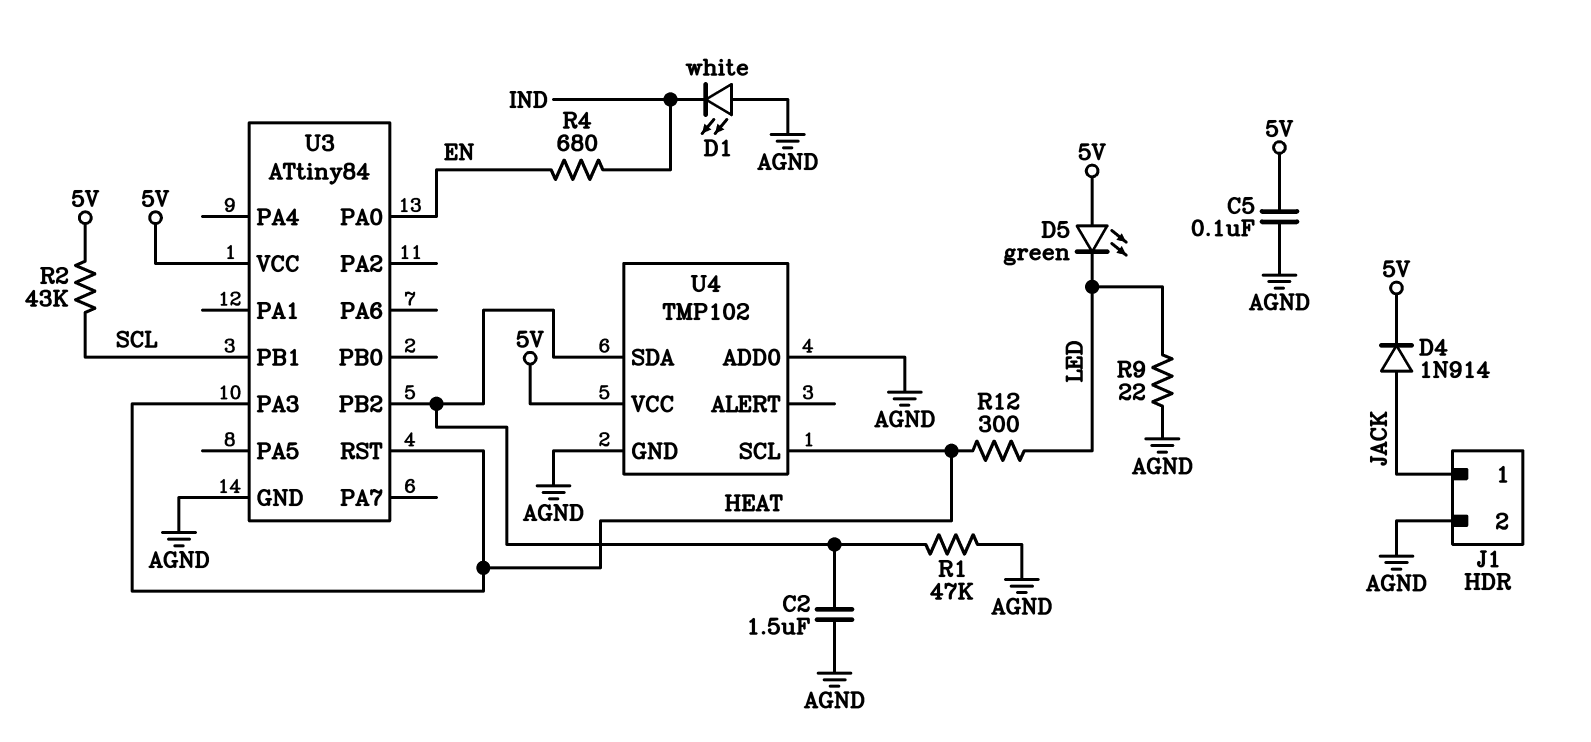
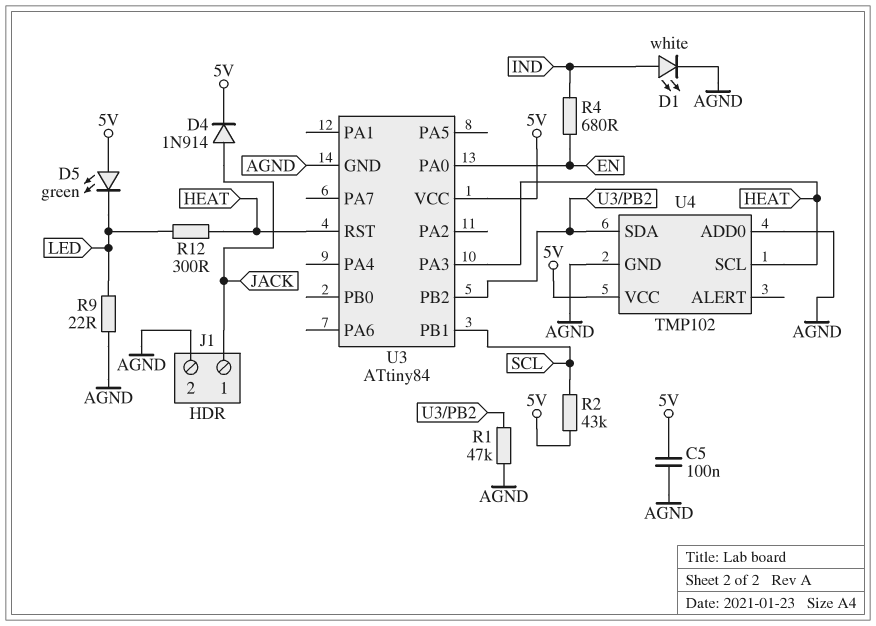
C2: 1.5uF (AGND, U3/PB2) -> none
D1: LED white (A AGND, K IND) -> LED white (A IND, K AGND)

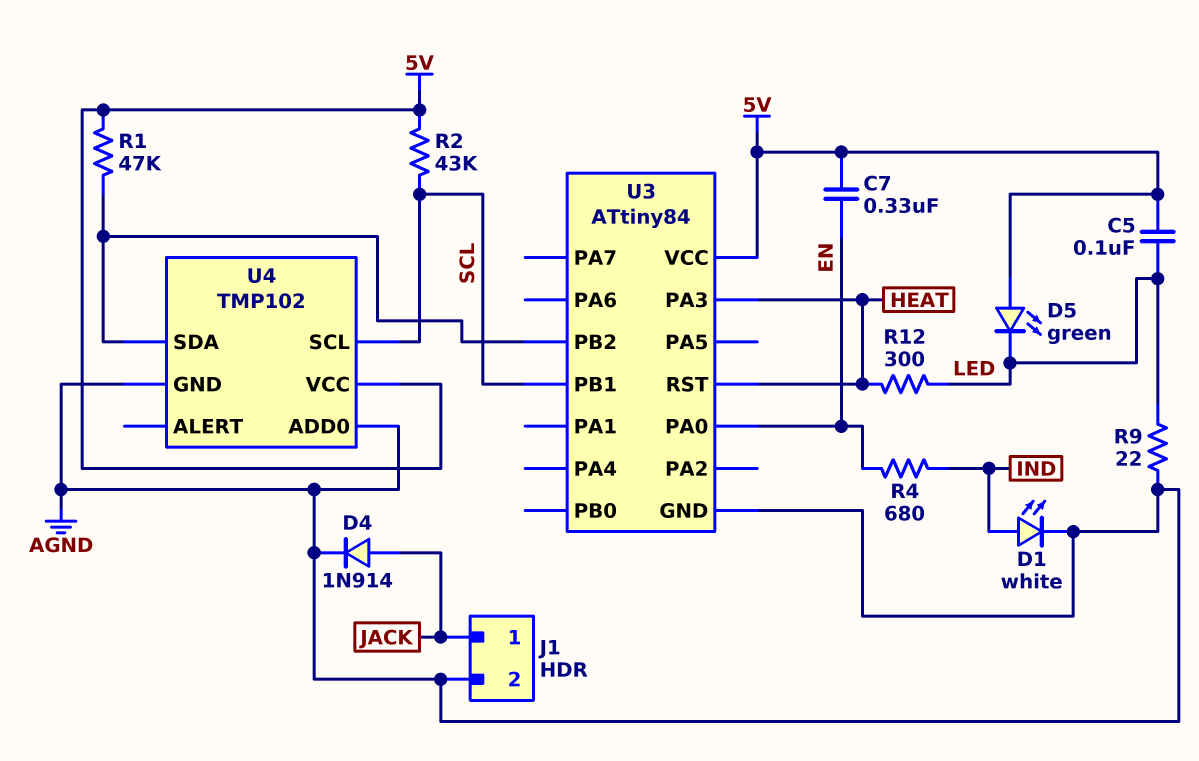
C5: 100nF (5V, AGND) -> 100nF (5V, LED)
C7: none -> 330nF (5V, EN)
D4: diode 1N914 (A JACK, K 5V) -> diode 1N914 (A JACK, K AGND)
R1: 47k (AGND, U3/PB2) -> 47k (5V, U3/PB2)
U4 pin SCL: HEAT -> SCL

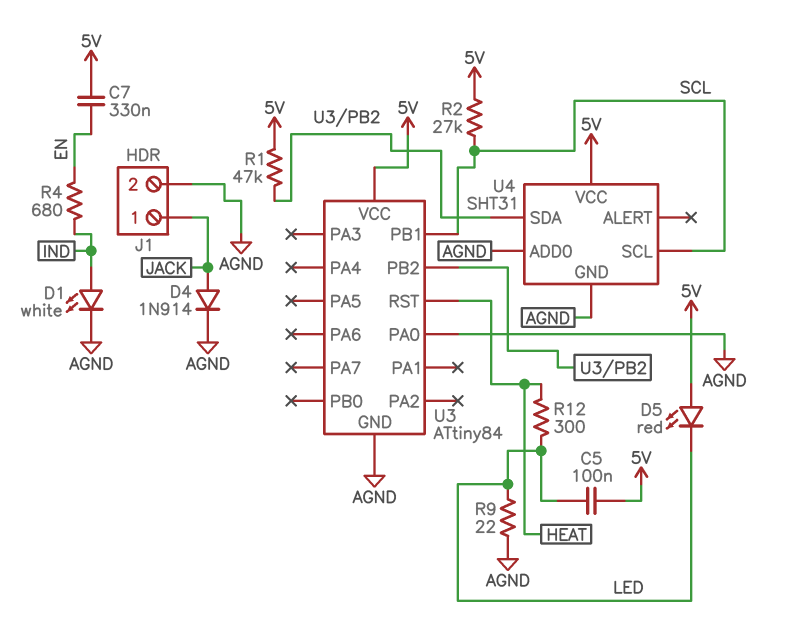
D5: LED green (A 5V, K LED) -> LED red (A 5V, K LED)
R2: 43k (5V, SCL) -> 27k (5V, SCL)
U3 pin PA0: EN -> AGND
U3 pin PA3: HEAT -> none
U4: TMP102 -> SHT31

